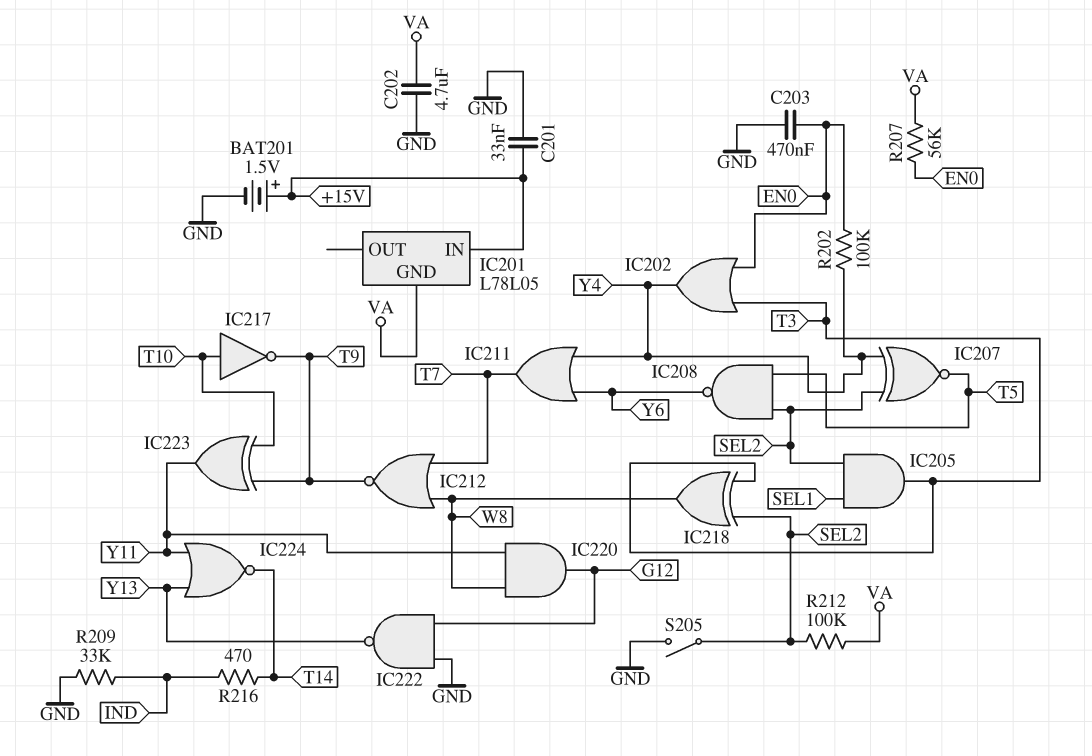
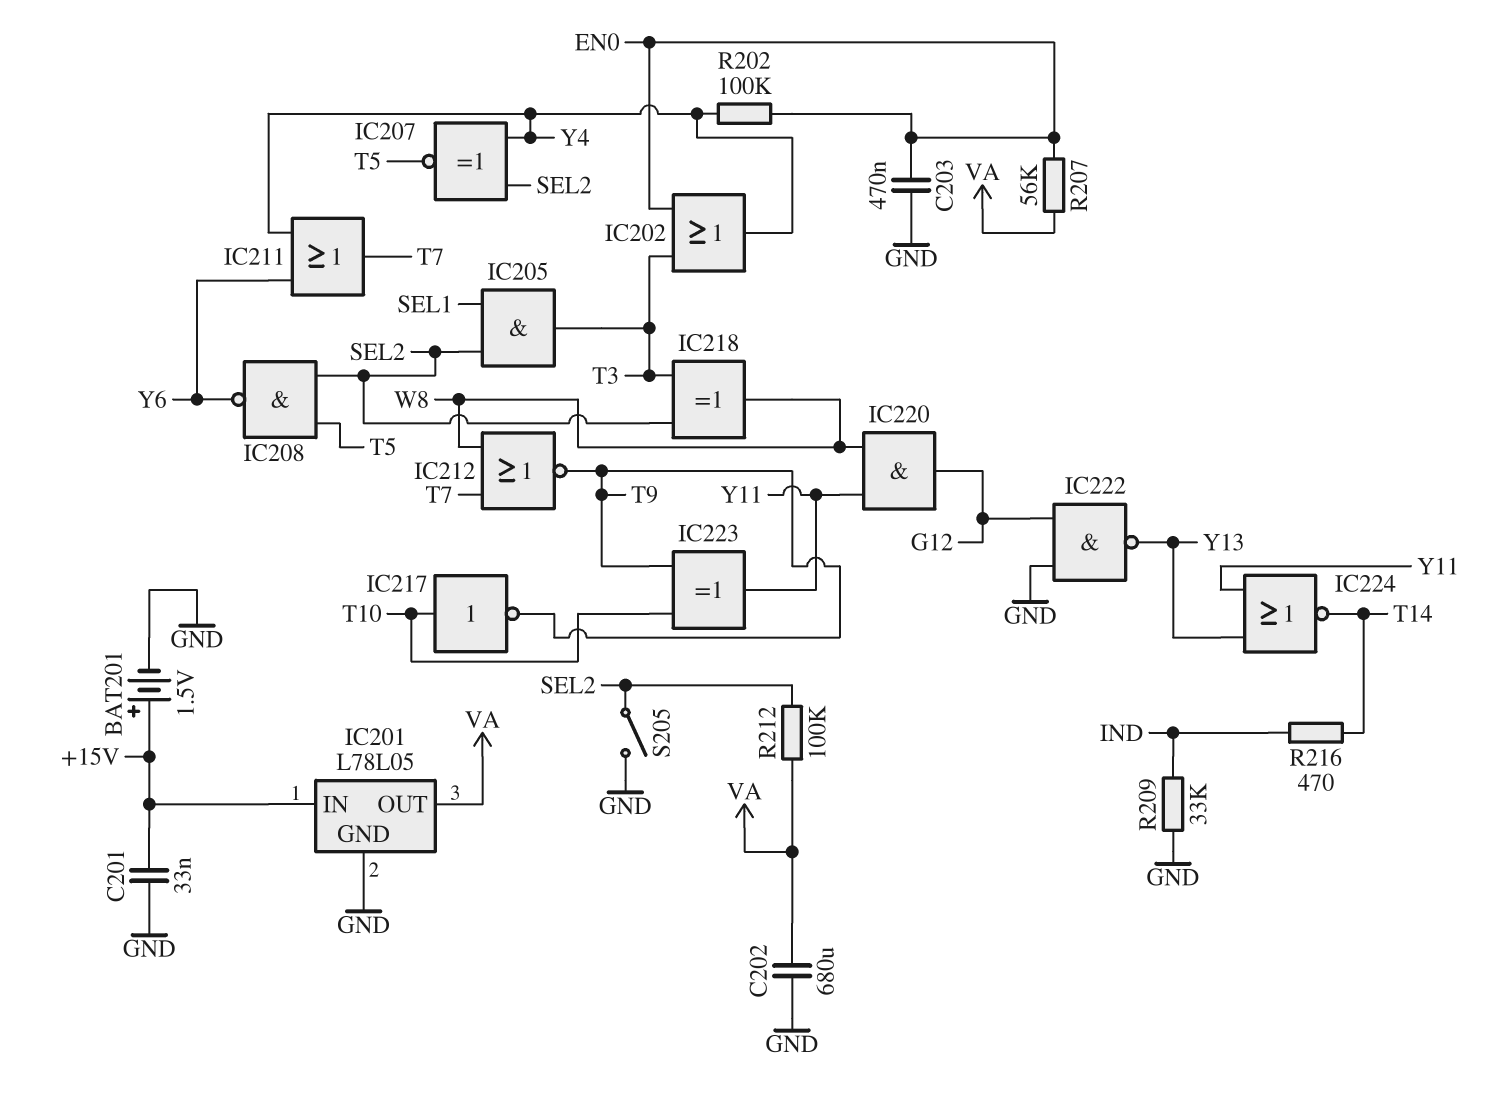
C202: 4.7uF (GND, VA) -> 680uF (GND, VA)
IC201 pin GND: VA -> GND
IC201 pin OUT: none -> VA

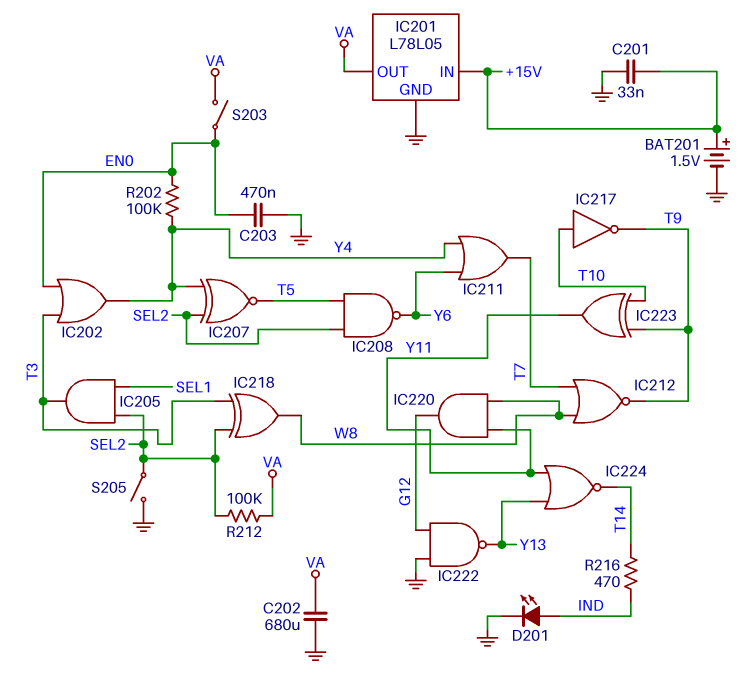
D201: none -> LED (A IND, K GND)
R207: 56k (EN0, VA) -> none
R209: 33k (GND, IND) -> none
S203: none -> switch (EN0, VA)

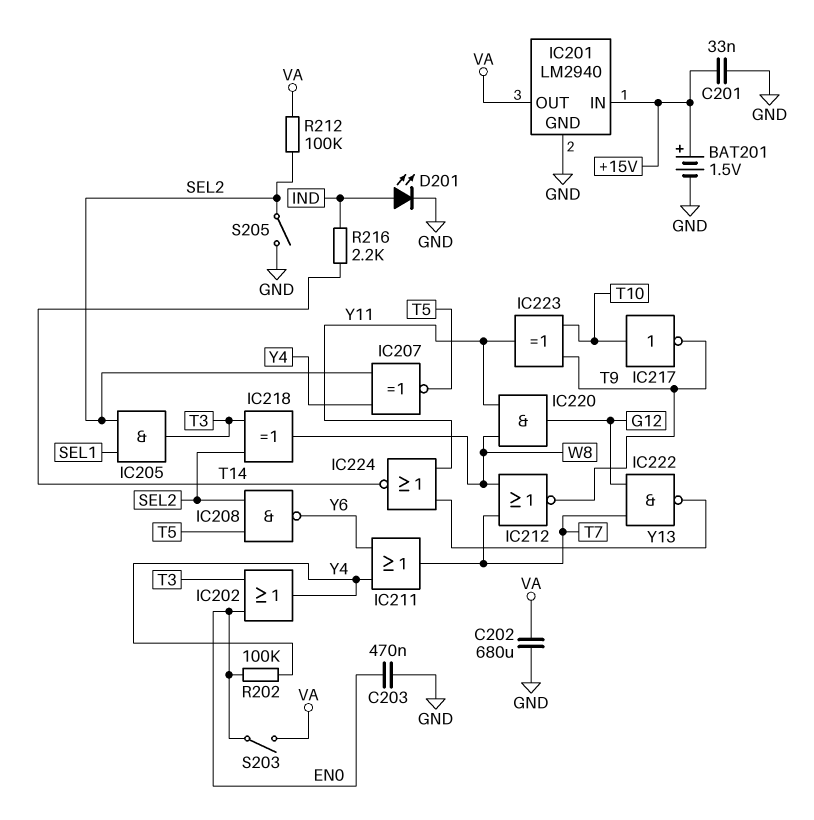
IC201: L78L05 -> LM2940
IC222: NAND (in G12, in GND, out Y13) -> NAND (in G12, in T7, out Y13)
R216: 470 (IND, T14) -> 2.2k (IND, T14)

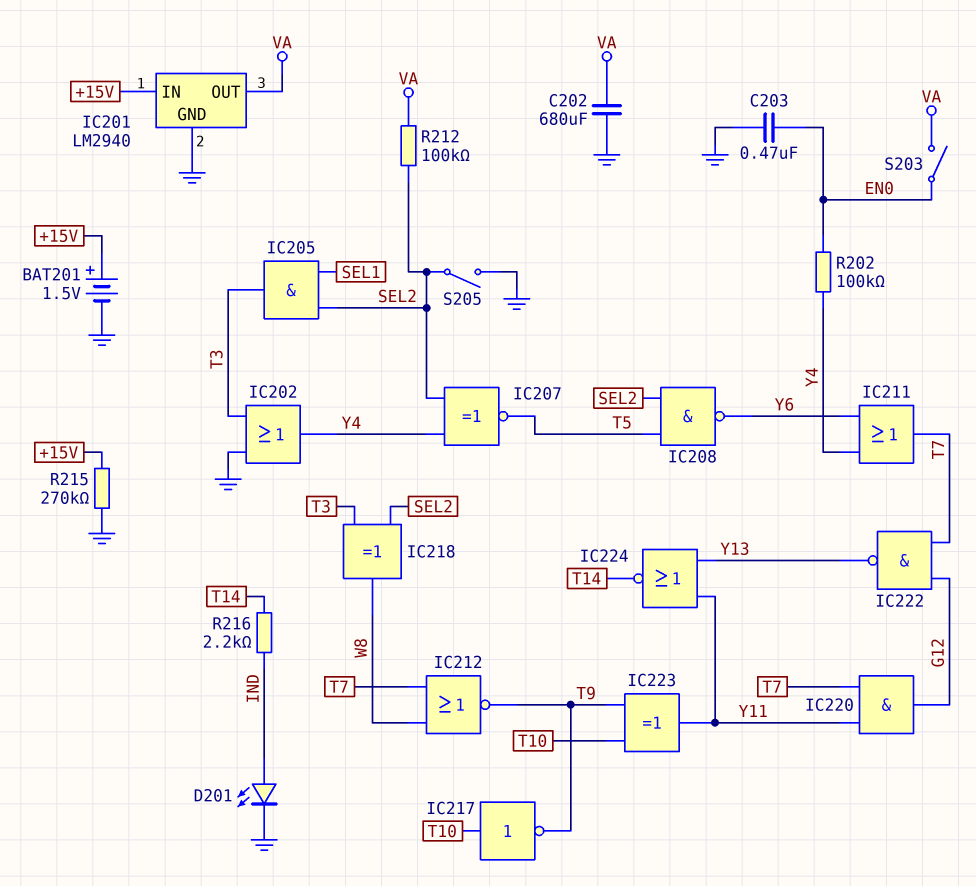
C201: 33nF (+15V, GND) -> none
IC202: OR (in EN0, in T3, out Y4) -> OR (in GND, in T3, out Y4)
IC220: AND (in W8, in Y11, out G12) -> AND (in T7, in Y11, out G12)
R215: none -> 270k (+15V, GND)

